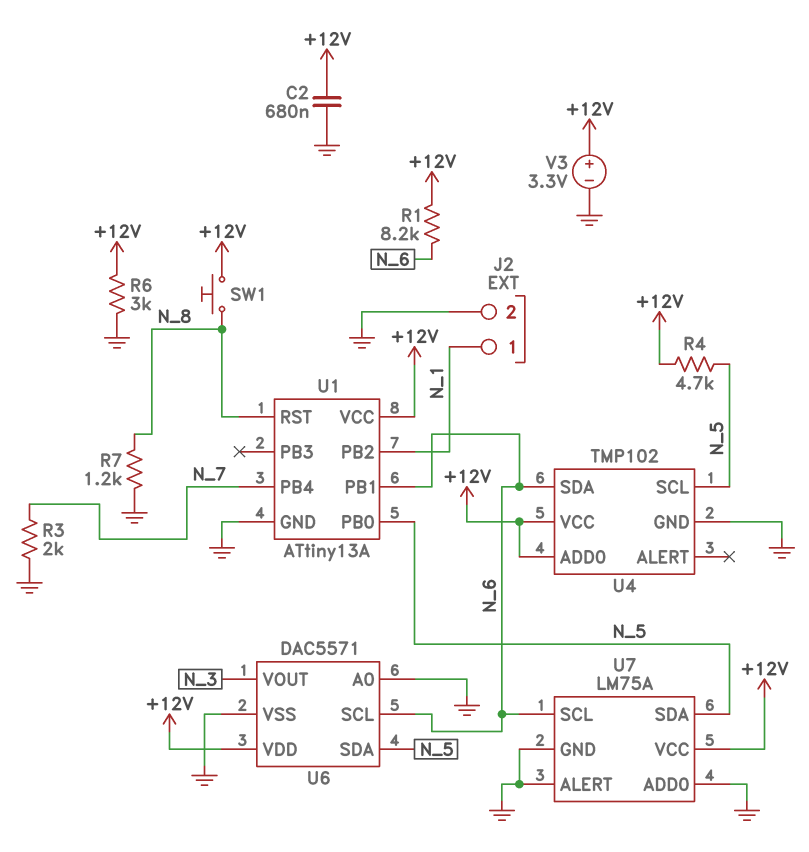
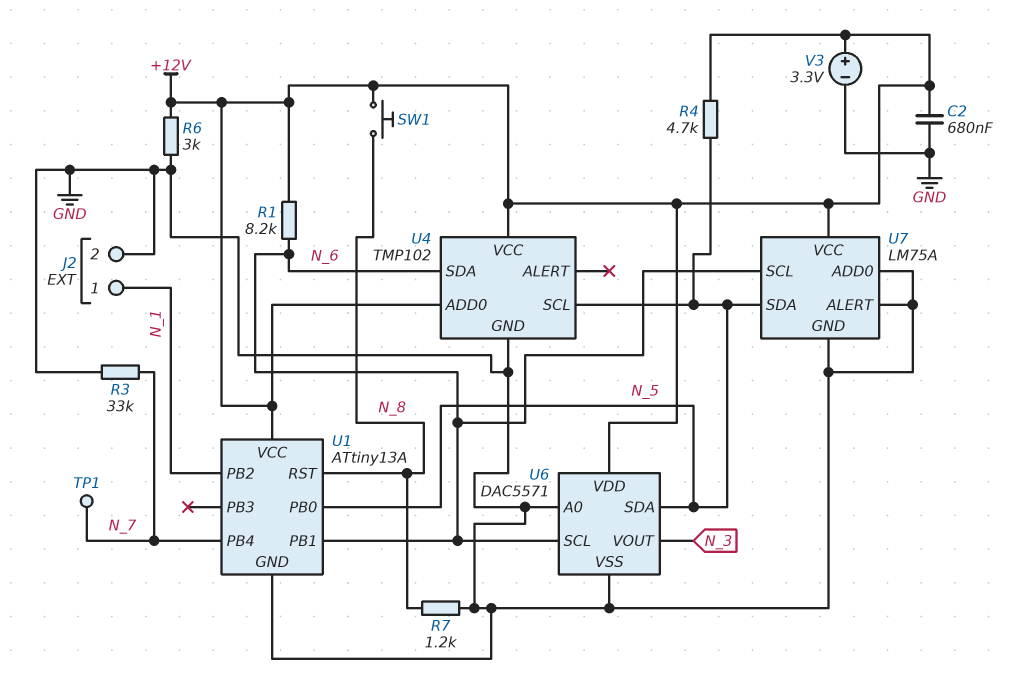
R3: 2k (GND, N_7) -> 33k (GND, N_7)
TP1: none -> test point (N_7)

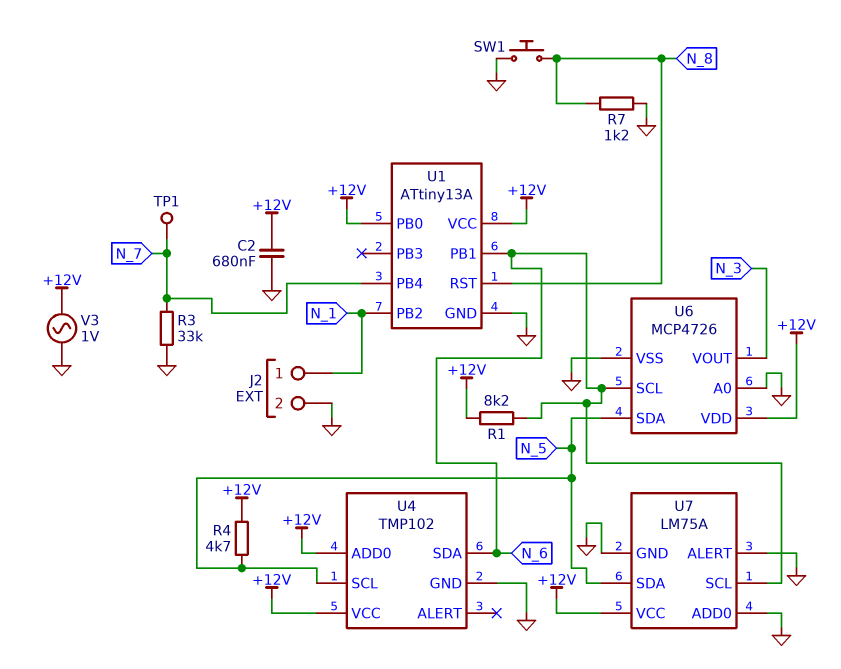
R6: 3k (+12V, GND) -> none
SW1: button (+12V, N_8) -> button (GND, N_8)
U1 pin PB0: N_5 -> +12V
U6: DAC5571 -> MCP4726
V3: 3.3V (plus +12V, minus GND) -> AC 1V (+12V, GND)

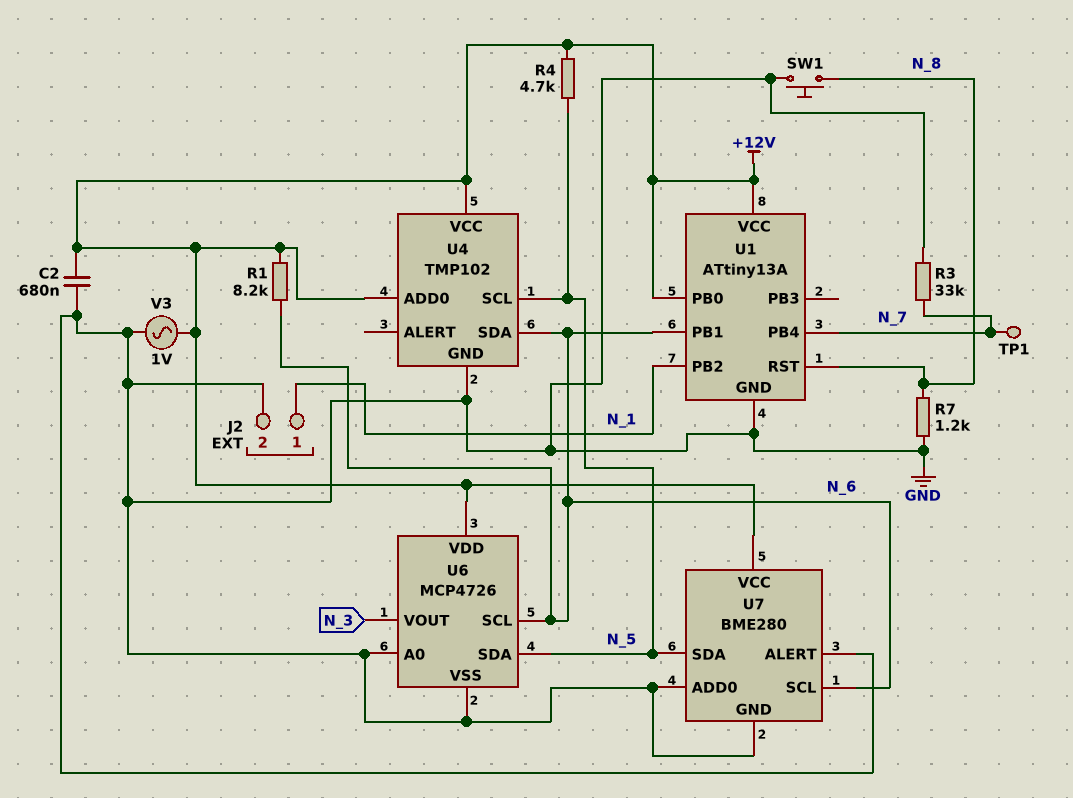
U7: LM75A -> BME280

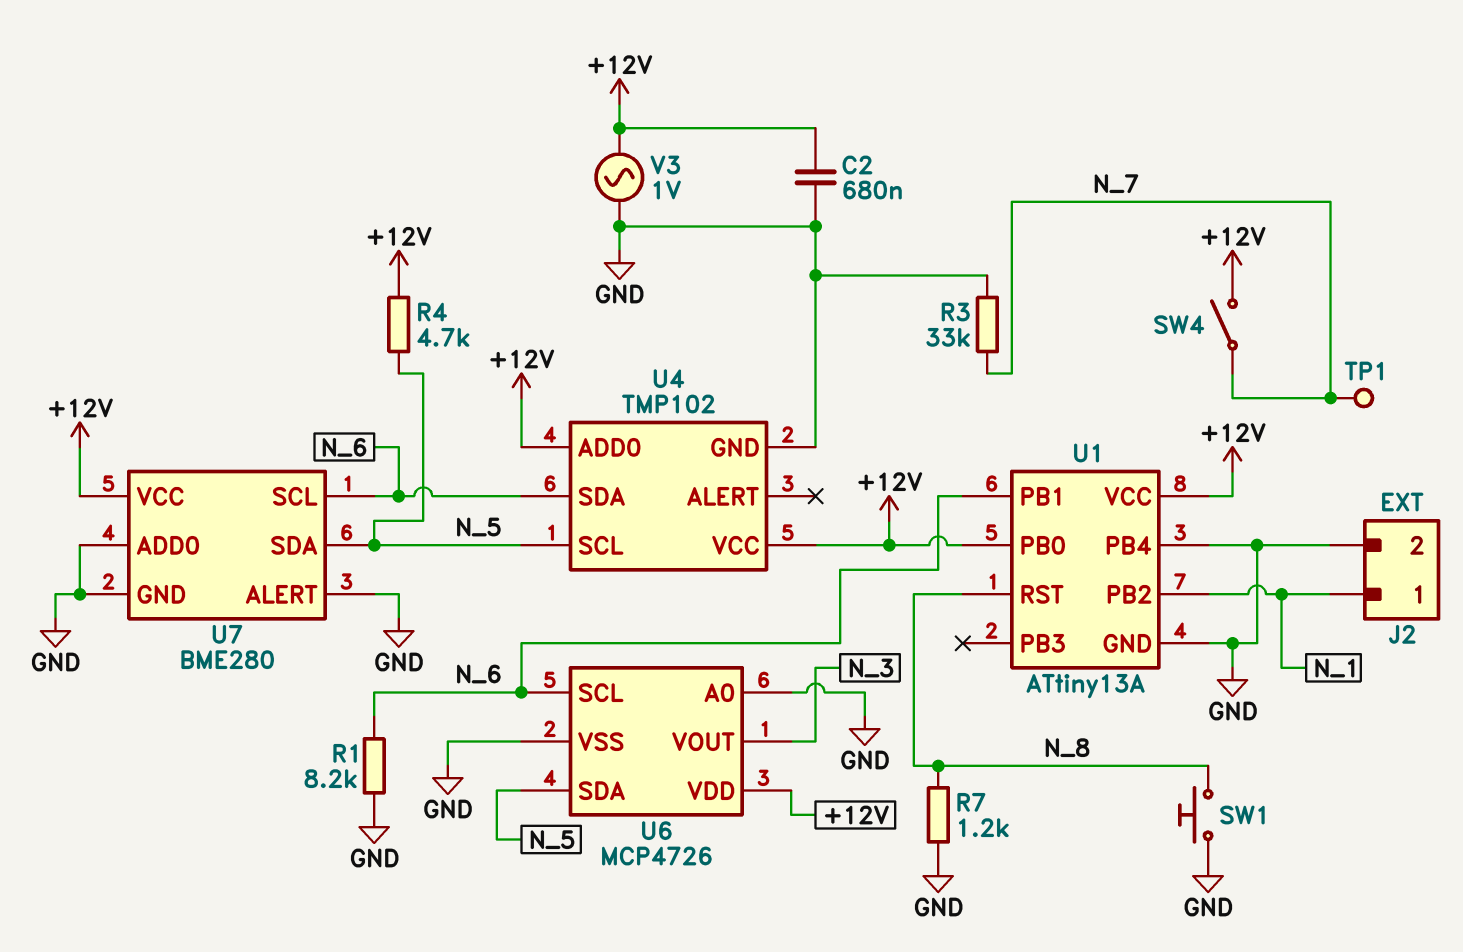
R1: 8.2k (+12V, N_6) -> 8.2k (GND, N_6)
SW4: none -> switch (+12V, N_7)
U1 pin PB4: N_7 -> GND

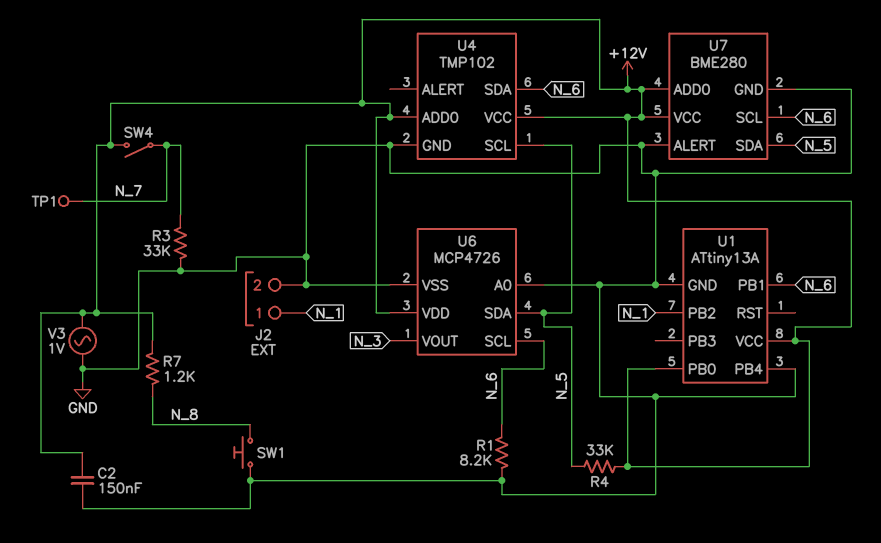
C2: 680nF (+12V, GND) -> 150nF (+12V, GND)
R4: 4.7k (+12V, N_5) -> 33k (+12V, N_5)
R7: 1.2k (GND, N_8) -> 1.2k (+12V, N_8)
U1 pin RST: N_8 -> none
U7 pin ADD0: GND -> +12V

